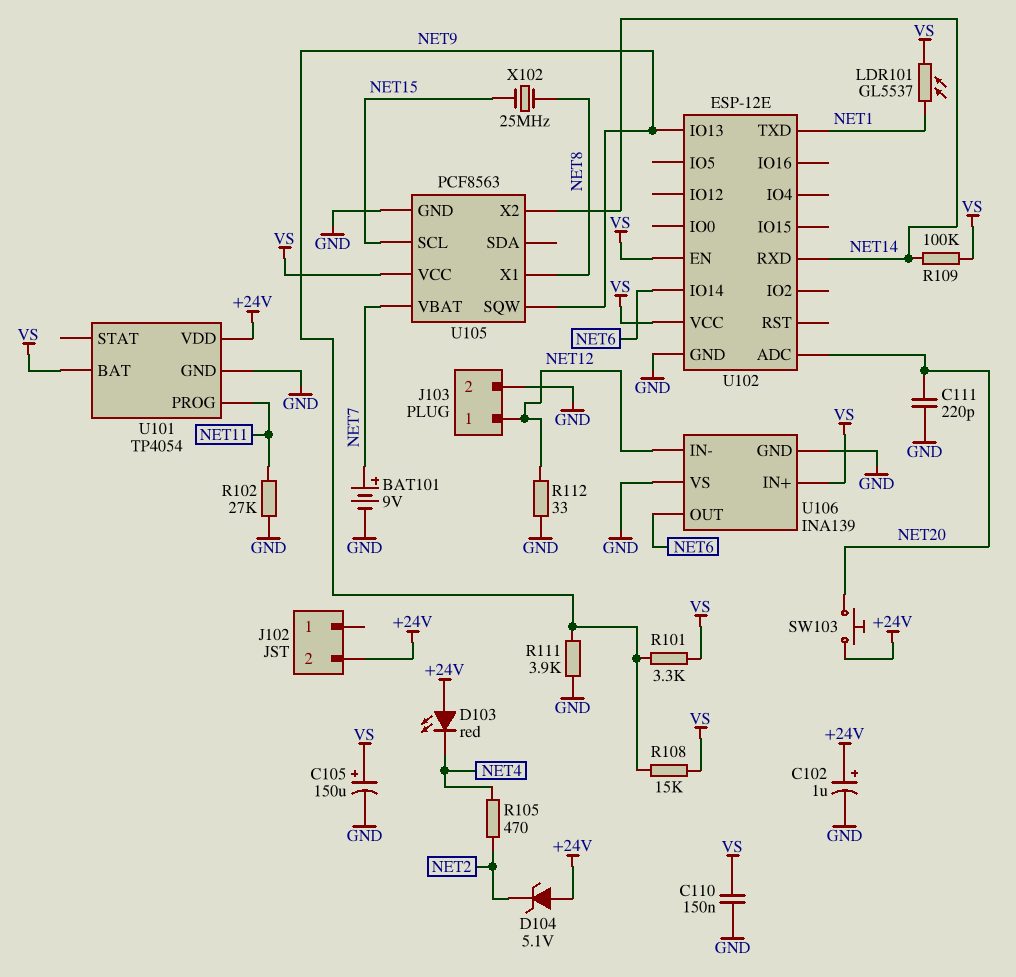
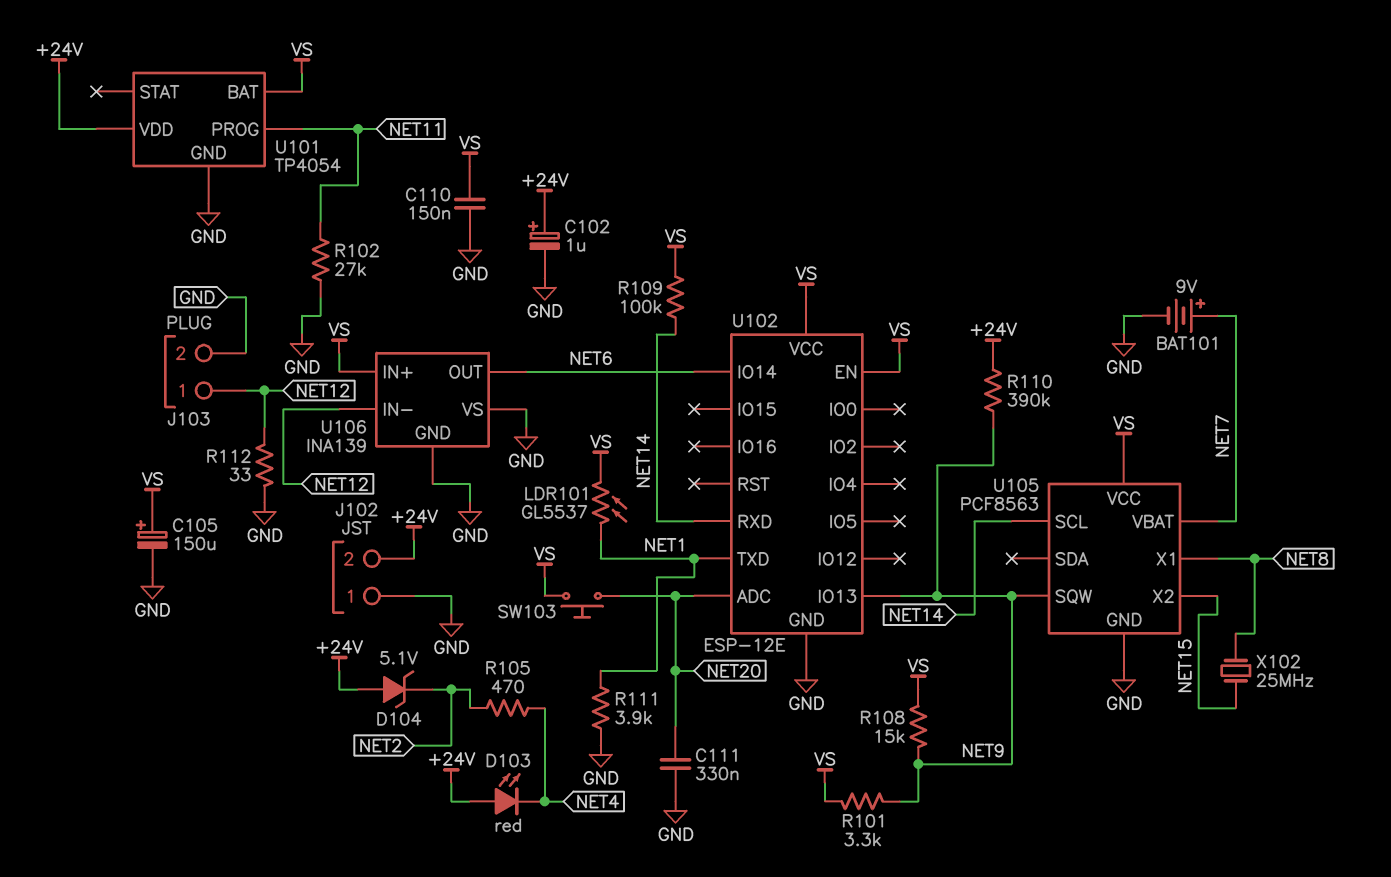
C111: 220pF (GND, NET20) -> 330nF (GND, NET20)
J102 pin 1: none -> GND
R110: none -> 390k (+24V, NET9)
R111: 3.9k (GND, NET9) -> 3.9k (GND, NET1)
SW103: button (+24V, NET20) -> button (NET20, VS)
U105 pin SCL: NET15 -> NET14
U105 pin X2: NET14 -> NET15

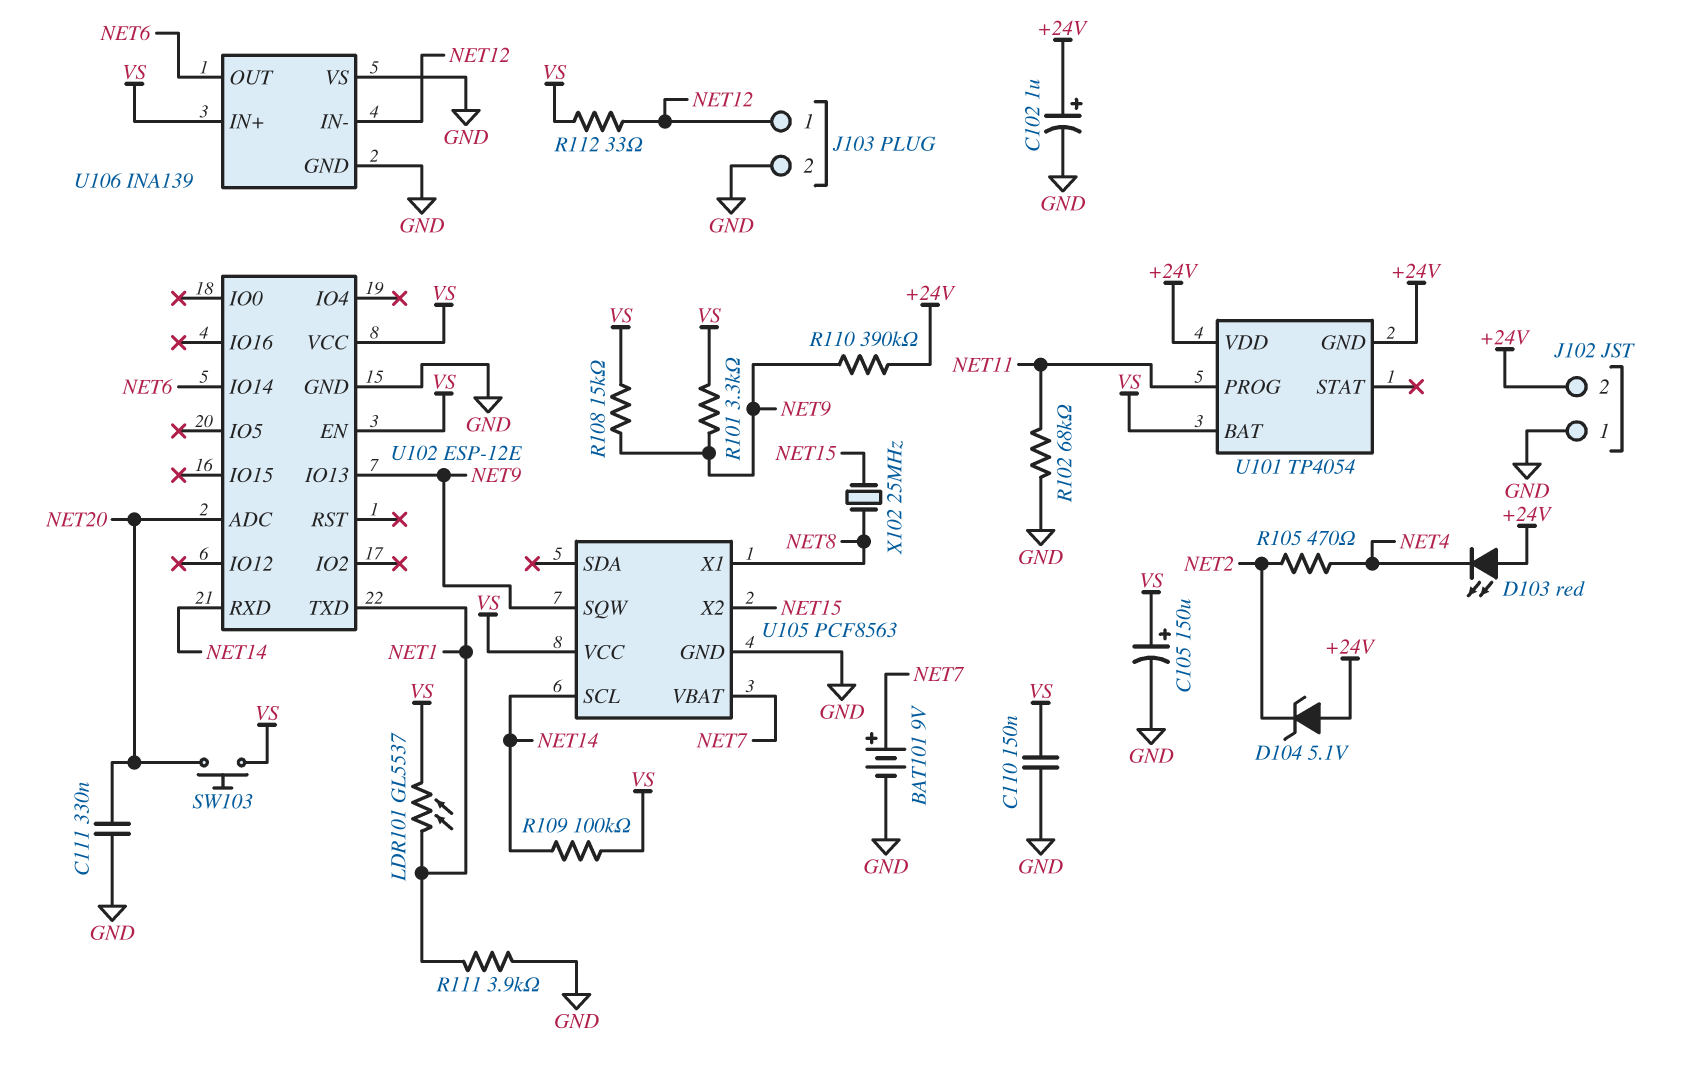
R102: 27k (GND, NET11) -> 68k (GND, NET11)
R112: 33 (GND, NET12) -> 33 (NET12, VS)
U101 pin GND: GND -> +24V

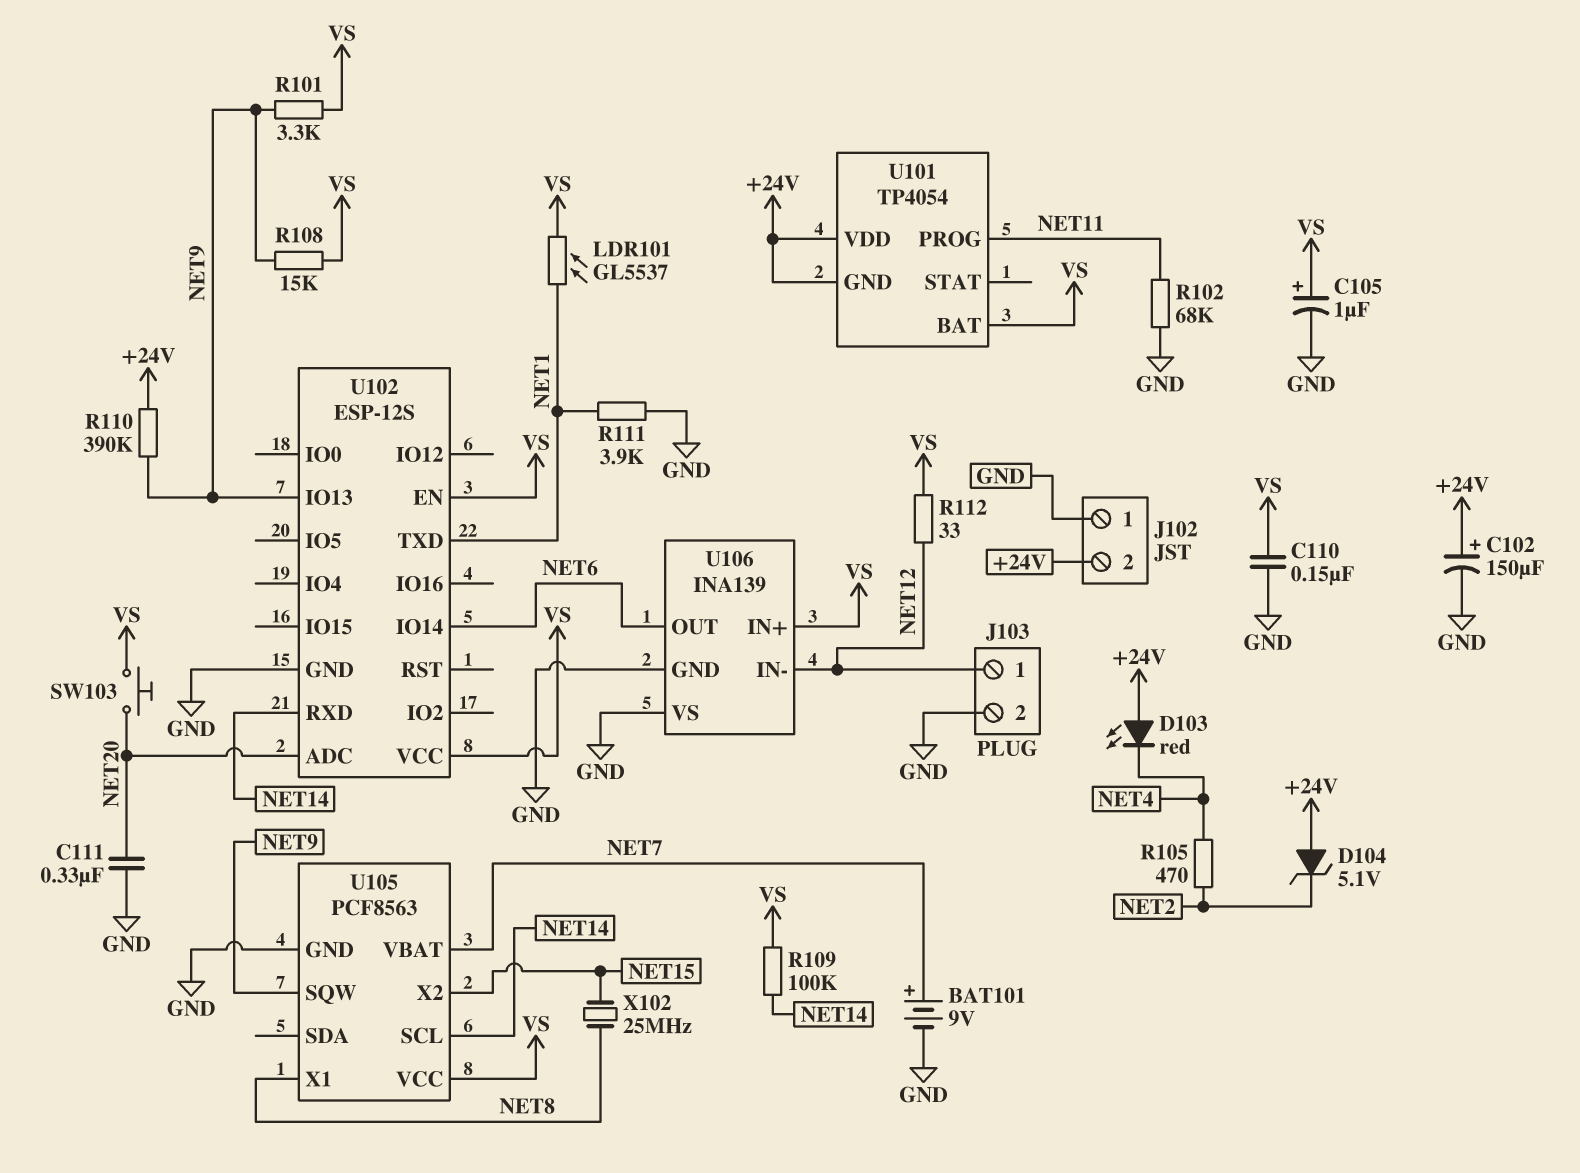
C102: 1uF (plus +24V, minus GND) -> 150uF (plus +24V, minus GND)
C105: 150uF (plus VS, minus GND) -> 1uF (plus VS, minus GND)
U102: ESP-12E -> ESP-12S

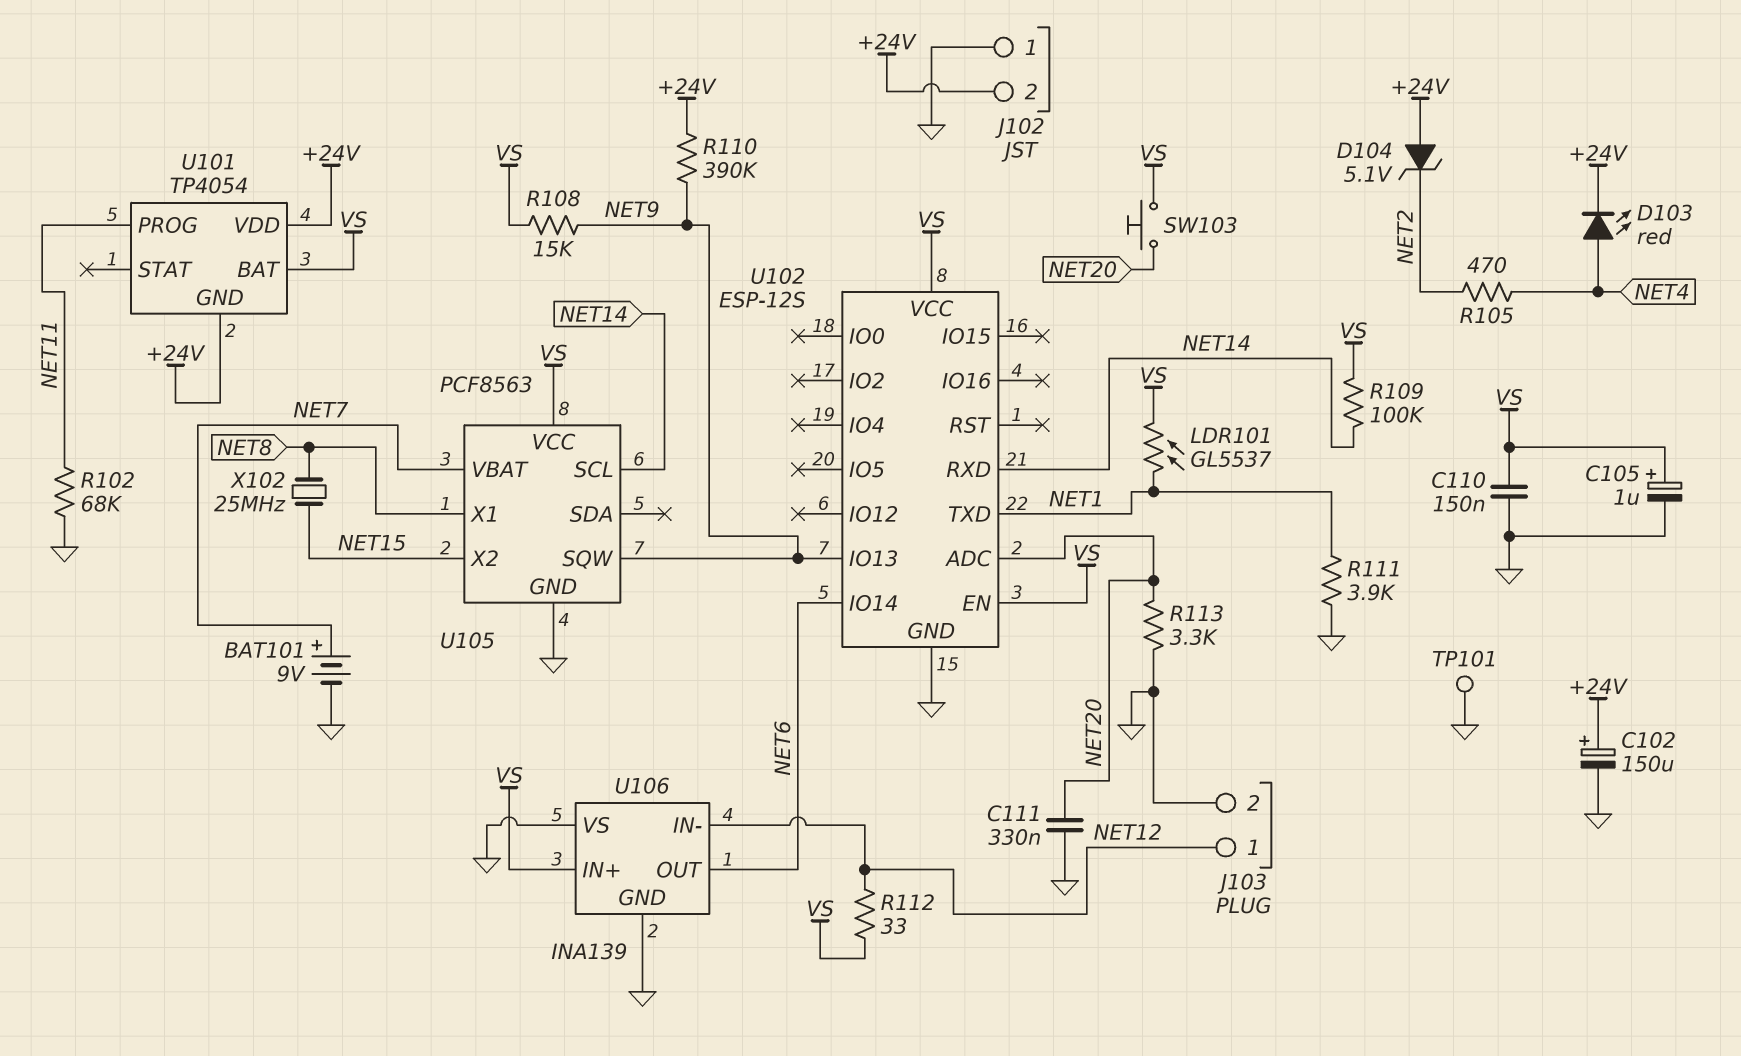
D103: LED red (A +24V, K NET4) -> LED red (A NET4, K +24V)
R101: 3.3k (NET9, VS) -> none
R113: none -> 3.3k (GND, NET20)
TP101: none -> test point (GND)

